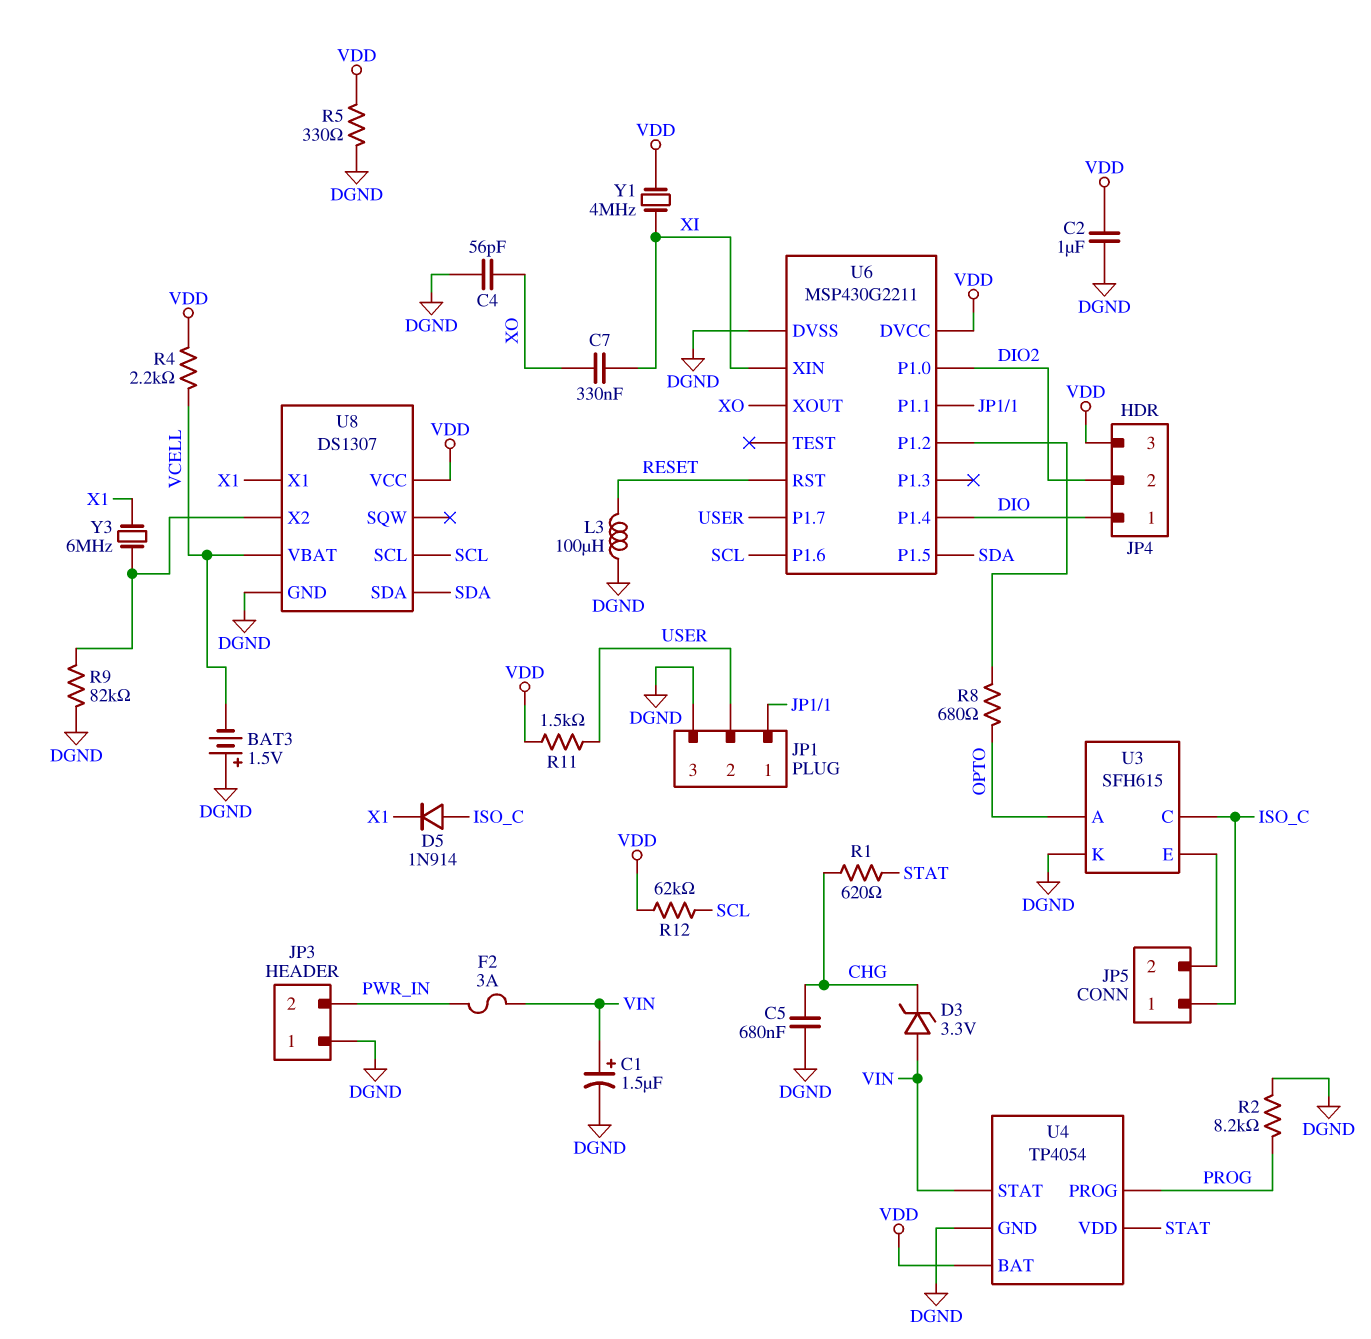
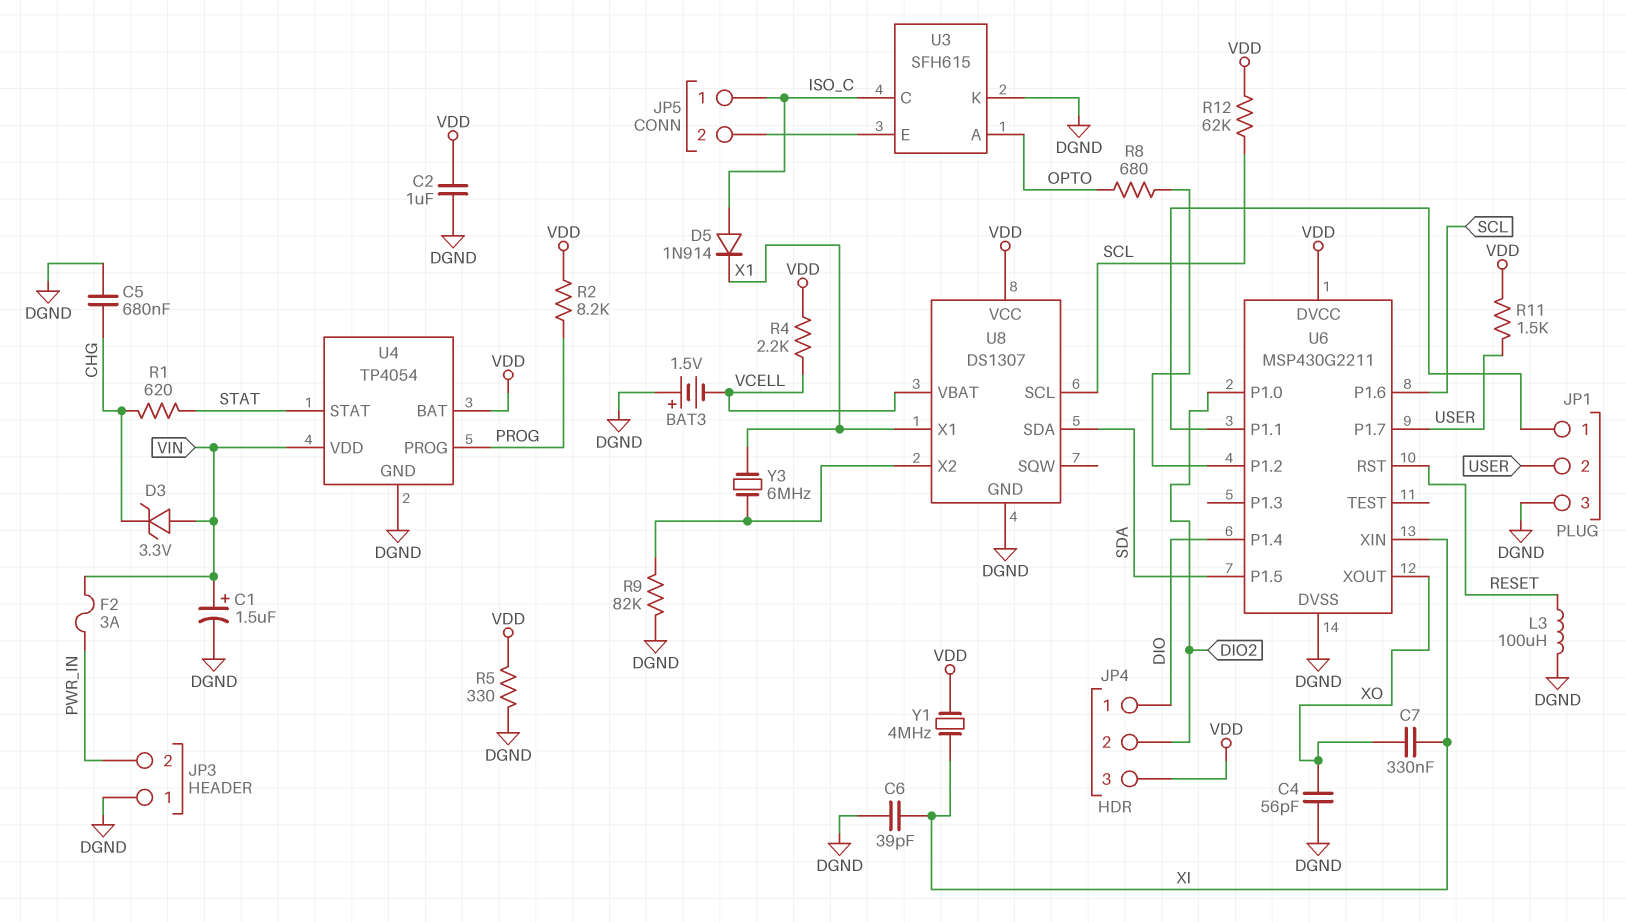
C6: none -> 39pF (DGND, XI)
R2: 8.2k (DGND, PROG) -> 8.2k (PROG, VDD)
U4 pin STAT: VIN -> STAT
U4 pin VDD: STAT -> VIN

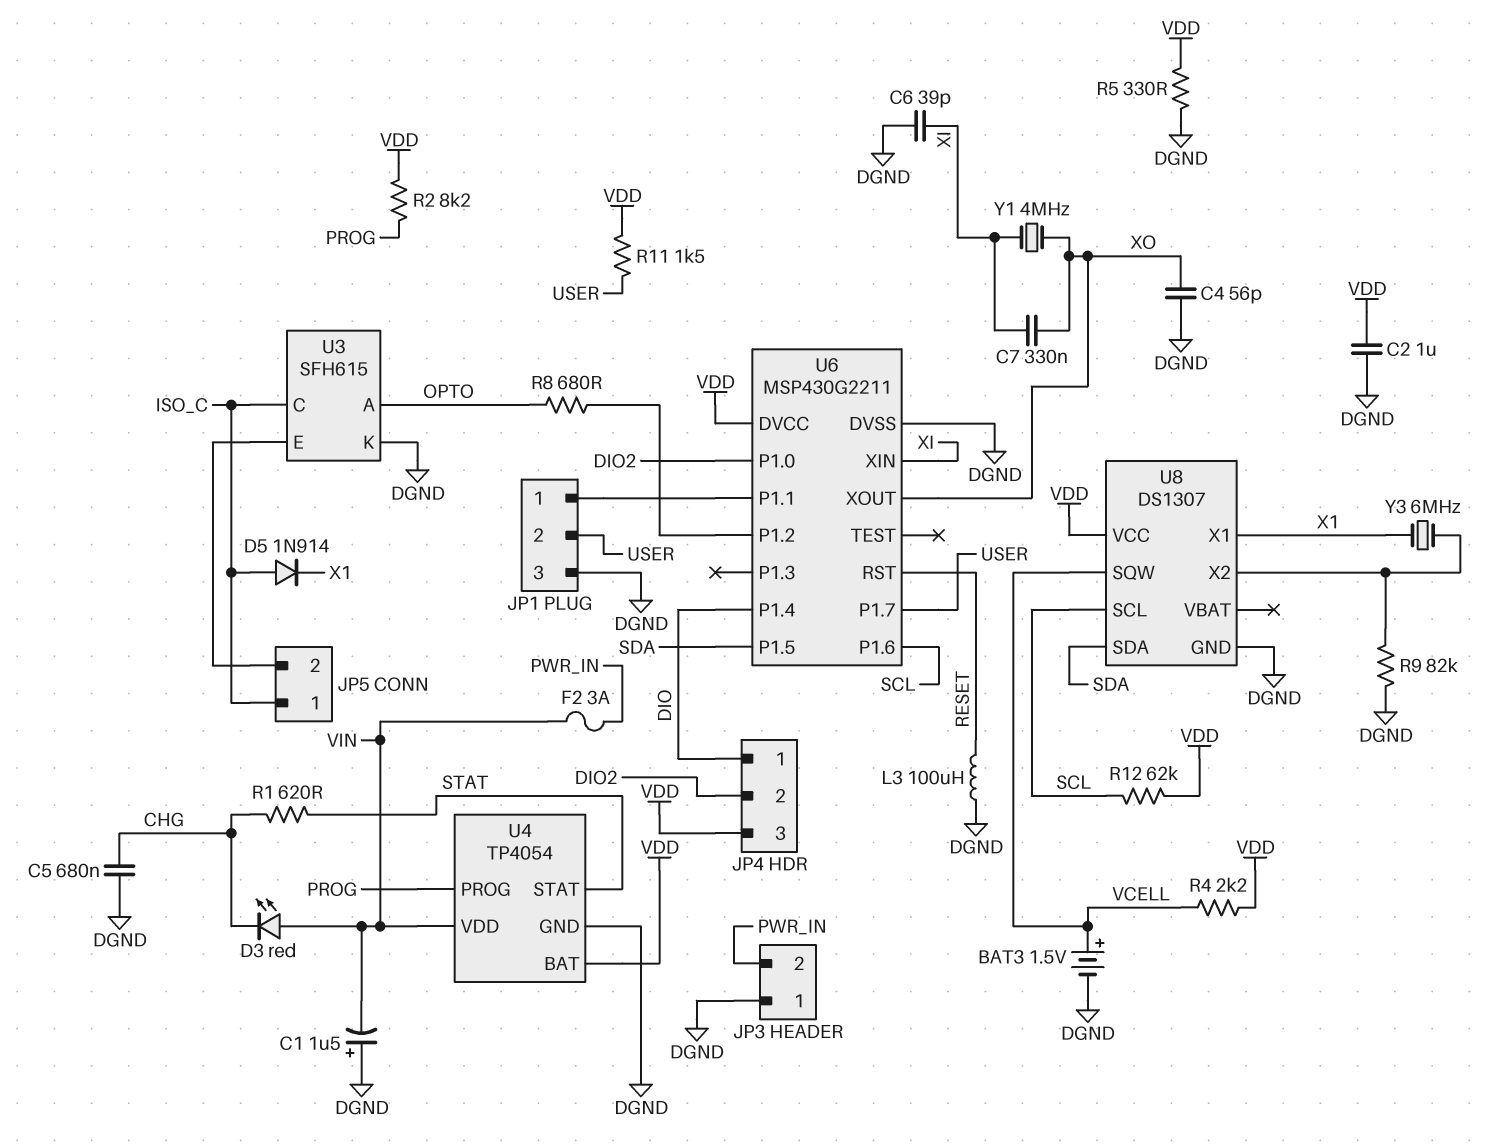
BAT3: 1.5V (plus DGND, minus VCELL) -> 1.5V (plus VCELL, minus DGND)
C1: 1.5uF (plus VIN, minus DGND) -> 1.5uF (plus DGND, minus VIN)
D3: zener 3.3V (A VIN, K CHG) -> LED red (A VIN, K CHG)
U8 pin SQW: none -> VCELL
U8 pin VBAT: VCELL -> none
Y1: 4MHz (VDD, XI) -> 4MHz (XI, XO)

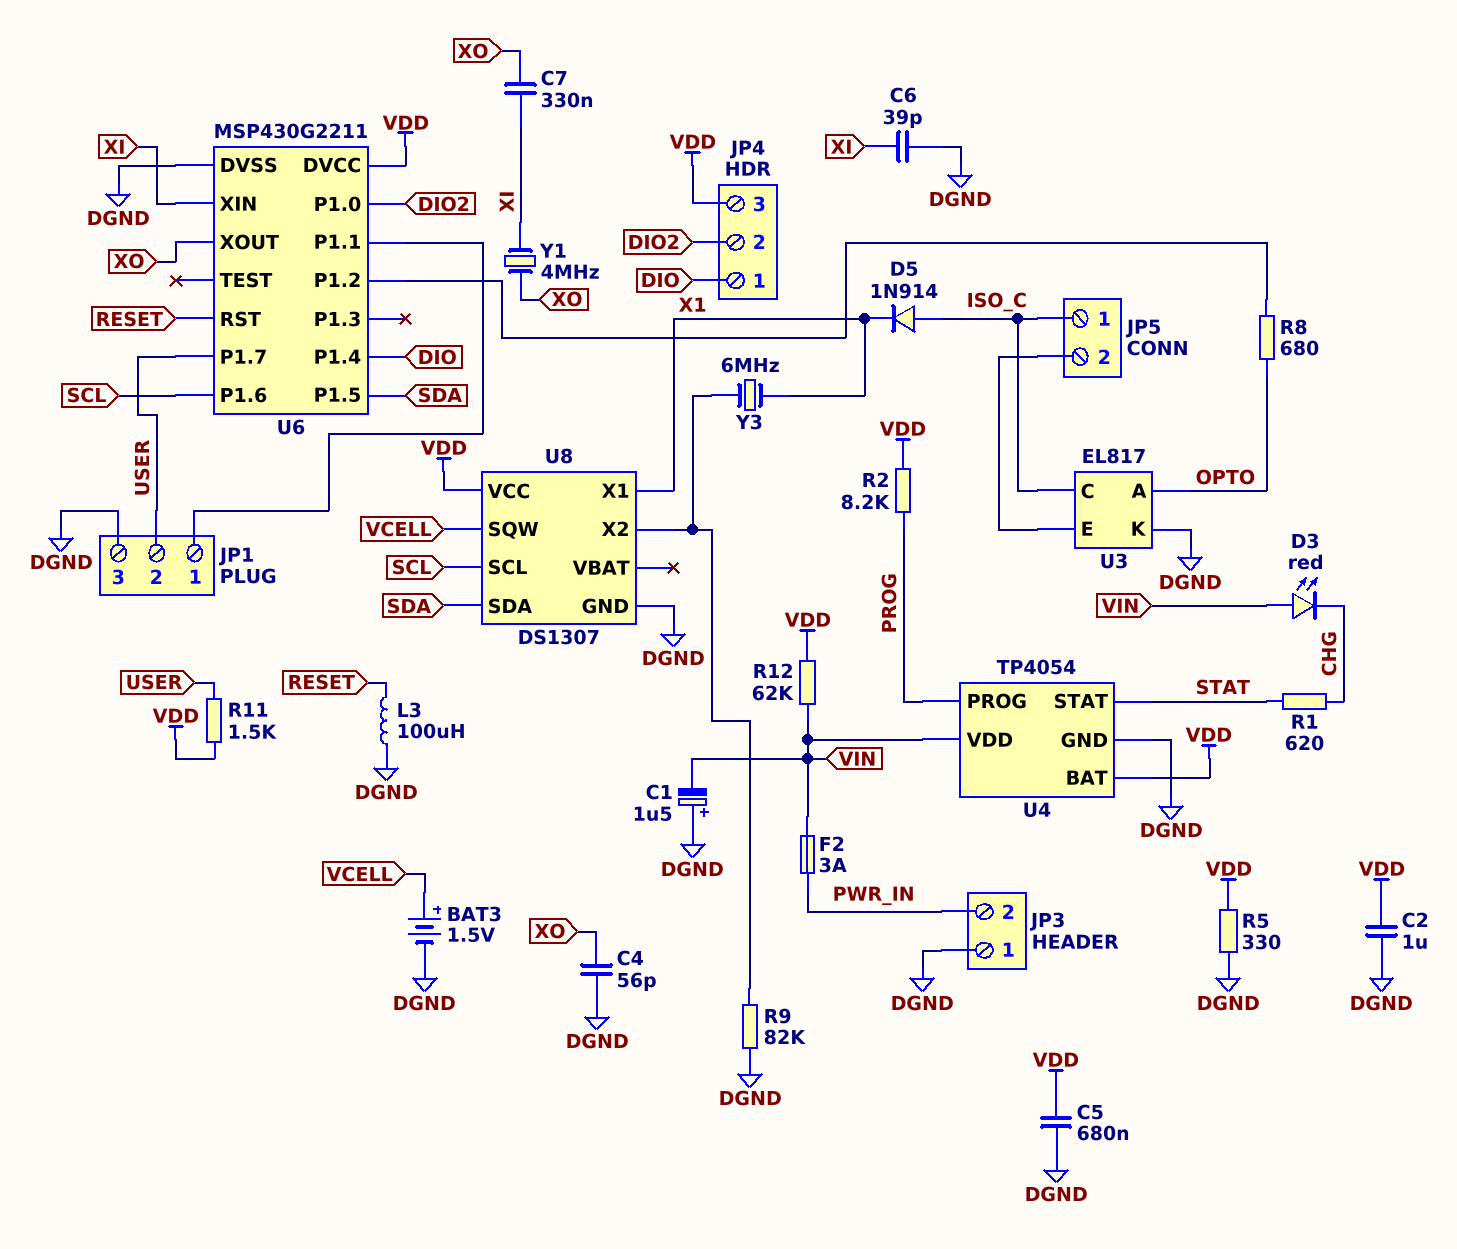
C5: 680nF (CHG, DGND) -> 680nF (DGND, VDD)
R4: 2.2k (VCELL, VDD) -> none
R12: 62k (SCL, VDD) -> 62k (VDD, VIN)
U3: SFH615 -> EL817

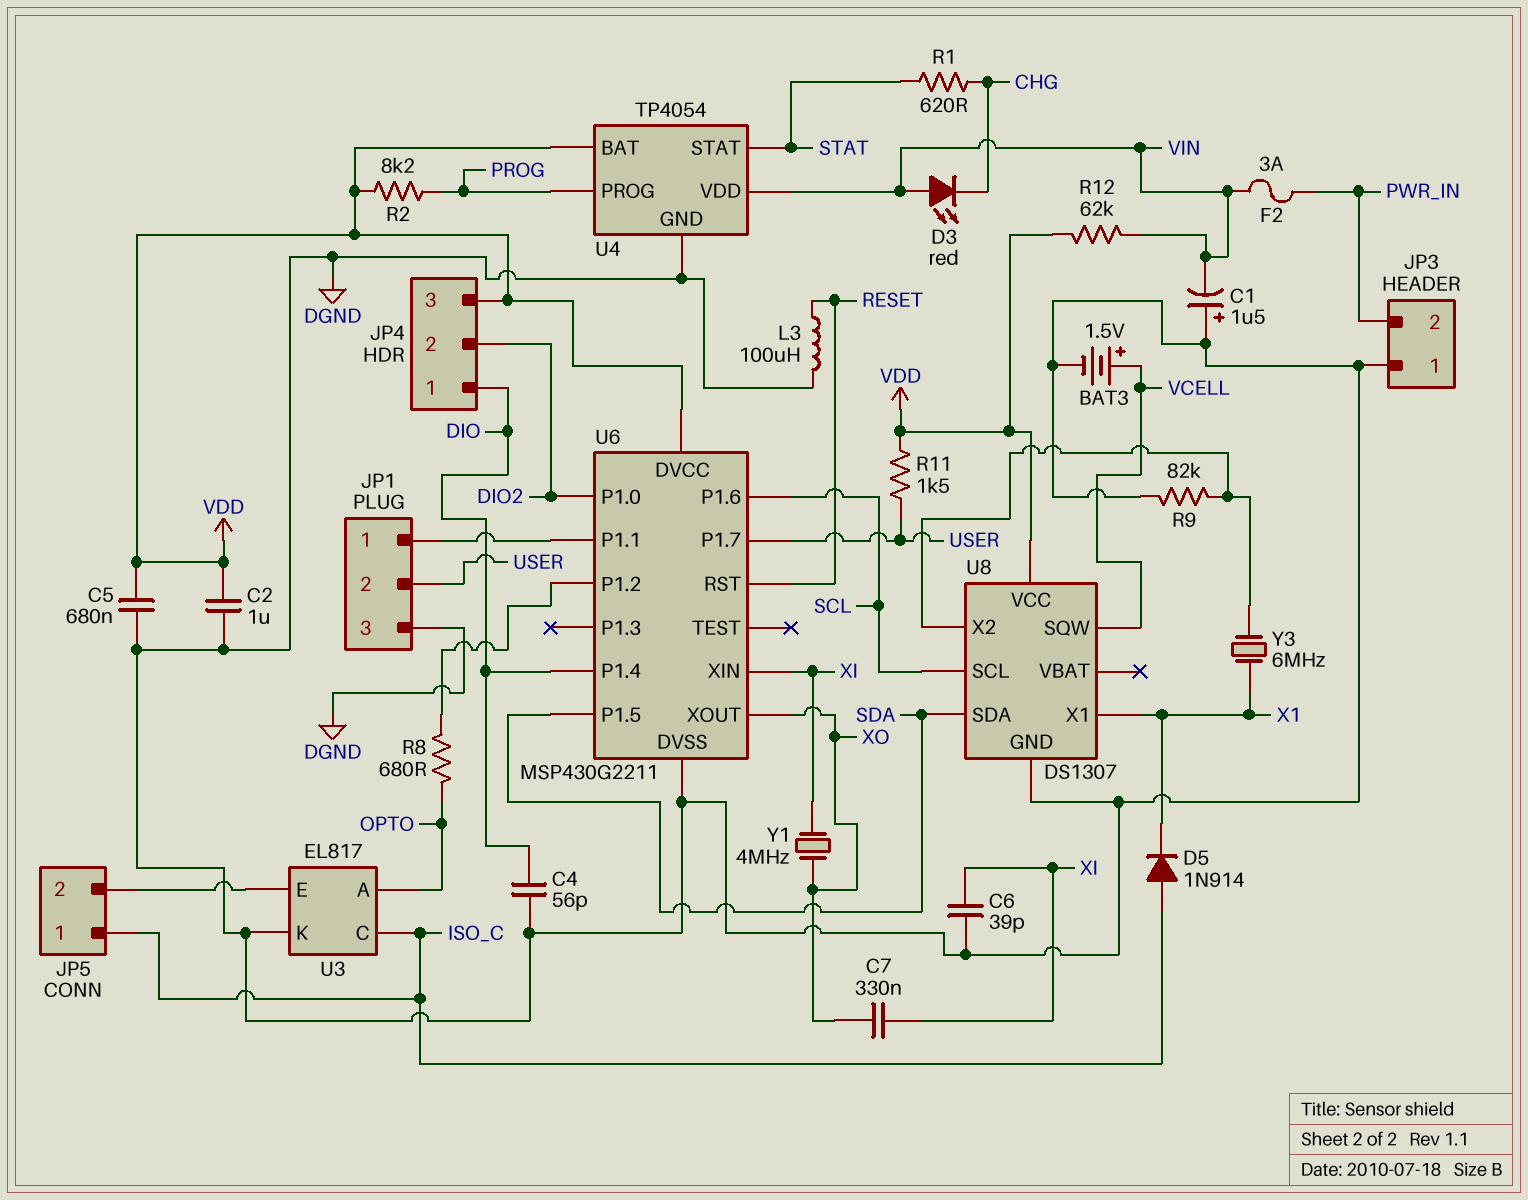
C4: 56pF (DGND, XO) -> 56pF (DGND, DIO)
R5: 330 (DGND, VDD) -> none

